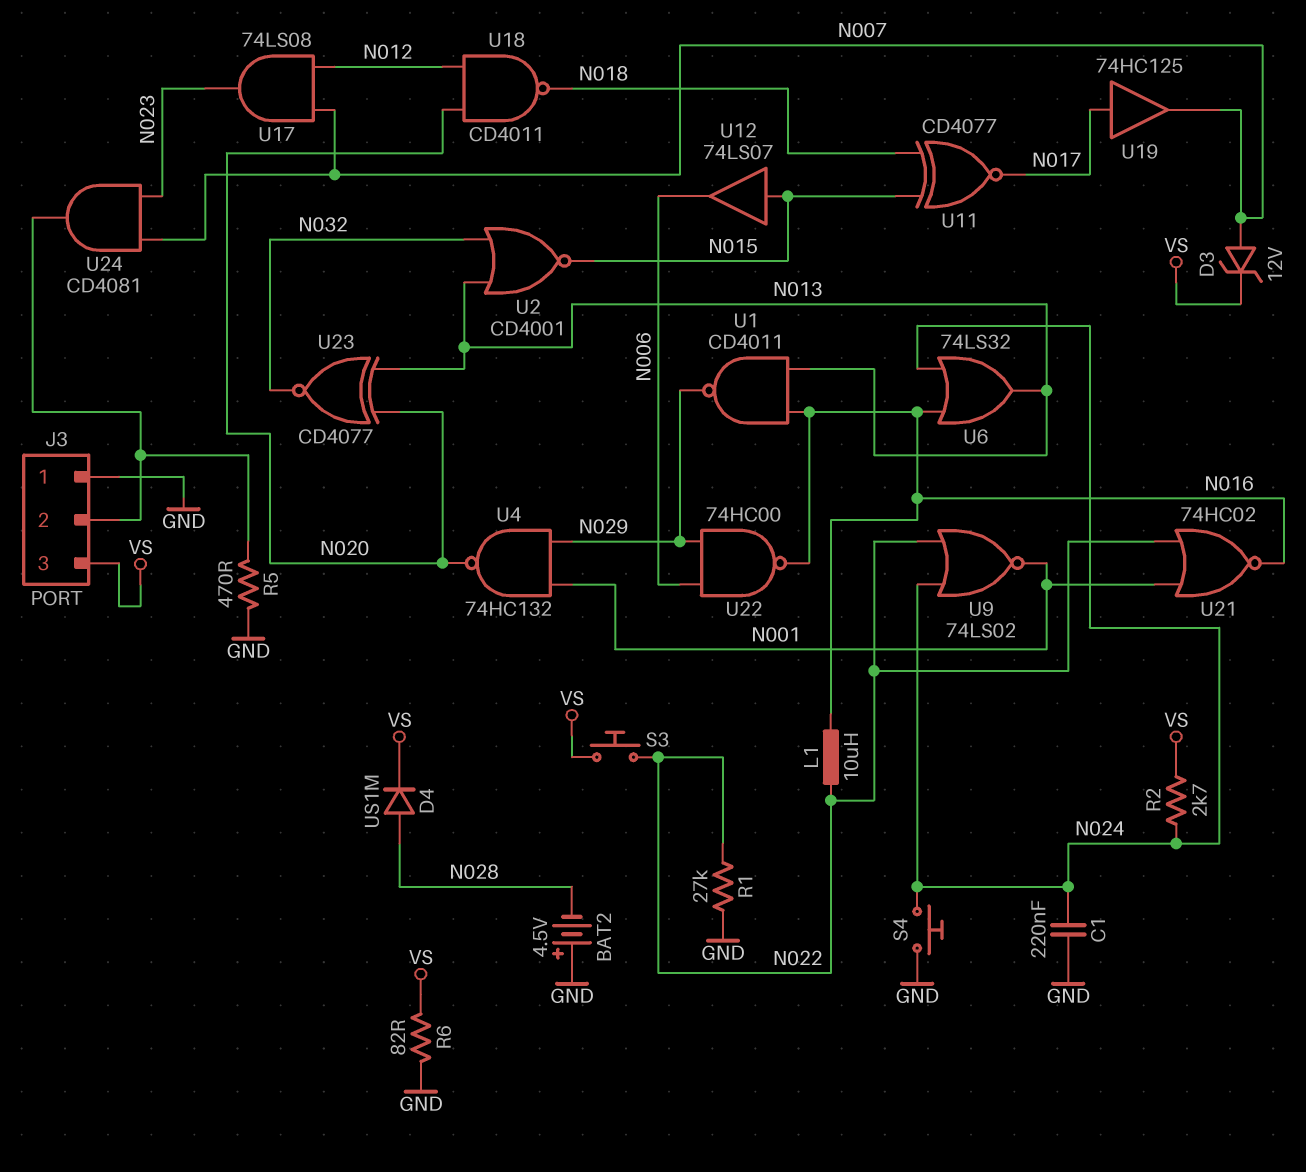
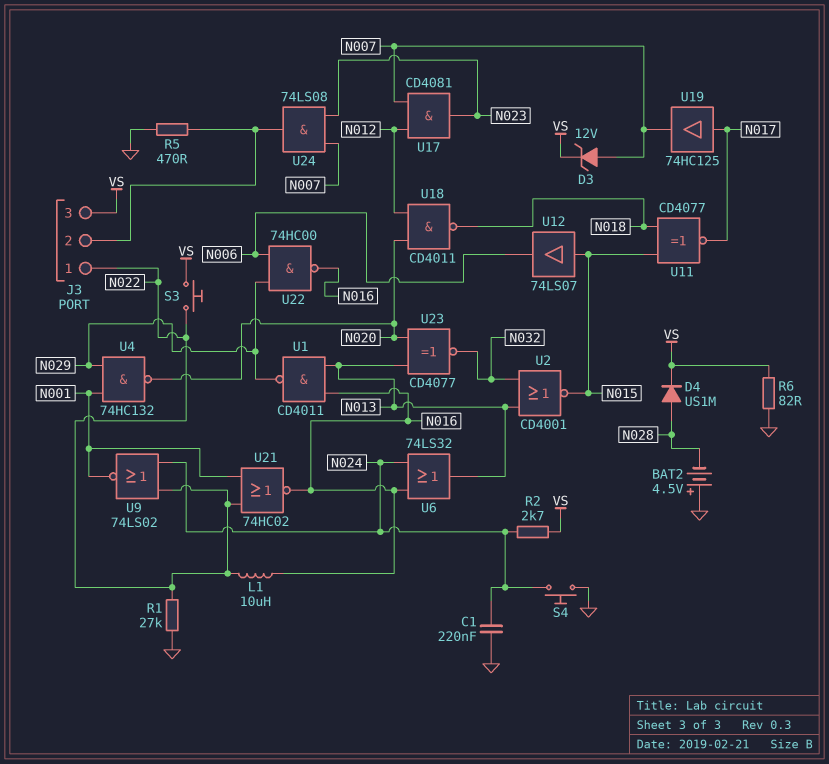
J3 pin 1: GND -> N022
U17: AND 74LS08 (in N007, in N012, out N023) -> AND CD4081 (in N007, in N012, out N023)
U24: AND CD4081 (in N007, in N023, out J3/2) -> AND 74LS08 (in N007, in N023, out J3/2)

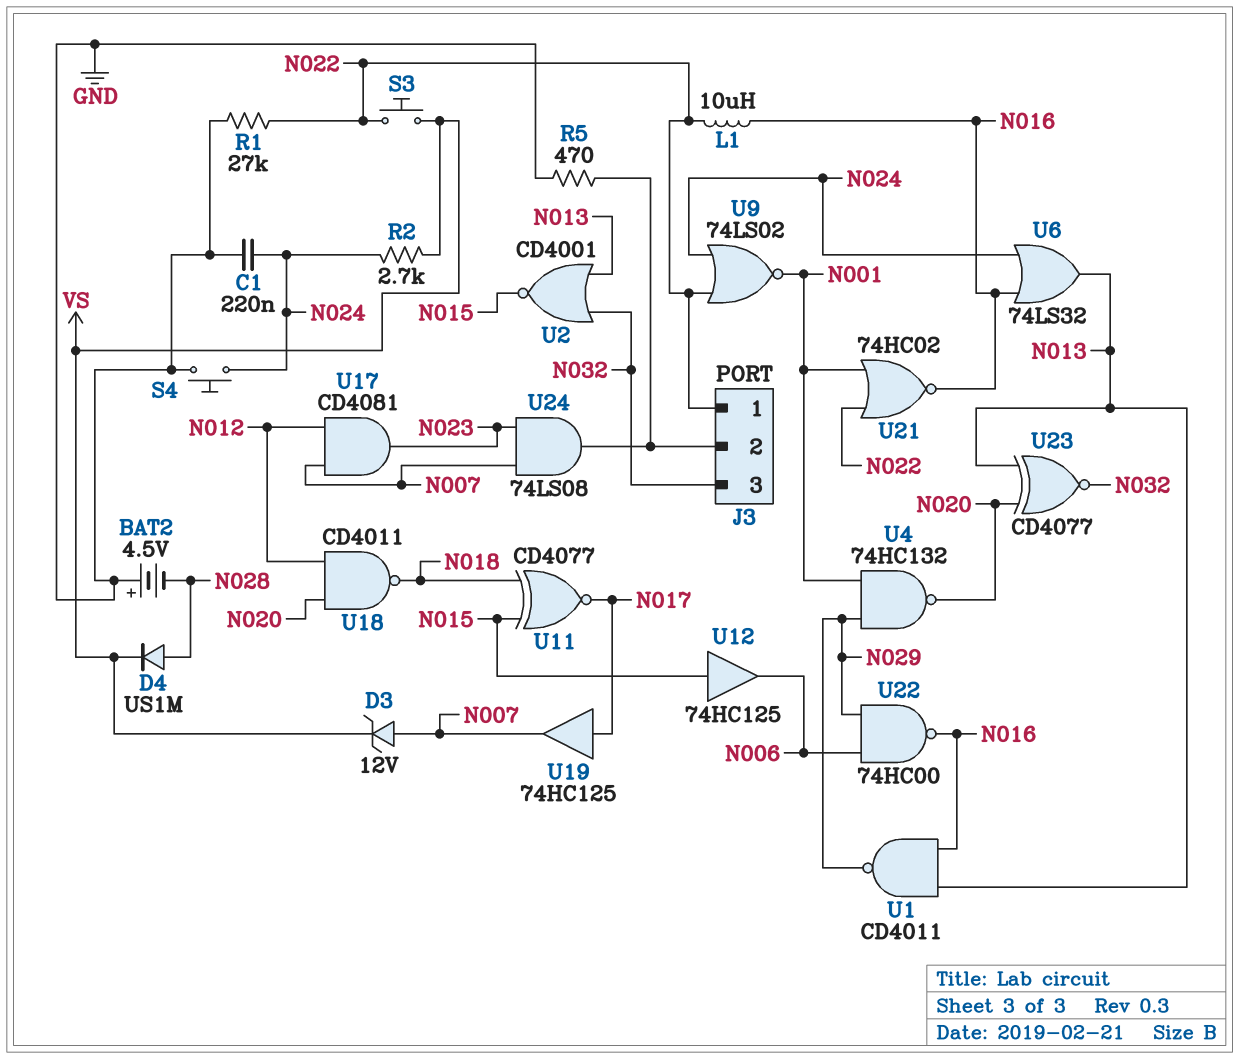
J3 pin 3: VS -> N032
R6: 82 (GND, VS) -> none
U12: buffer 74LS07 (in N015, out N006) -> buffer 74HC125 (in N015, out N006)

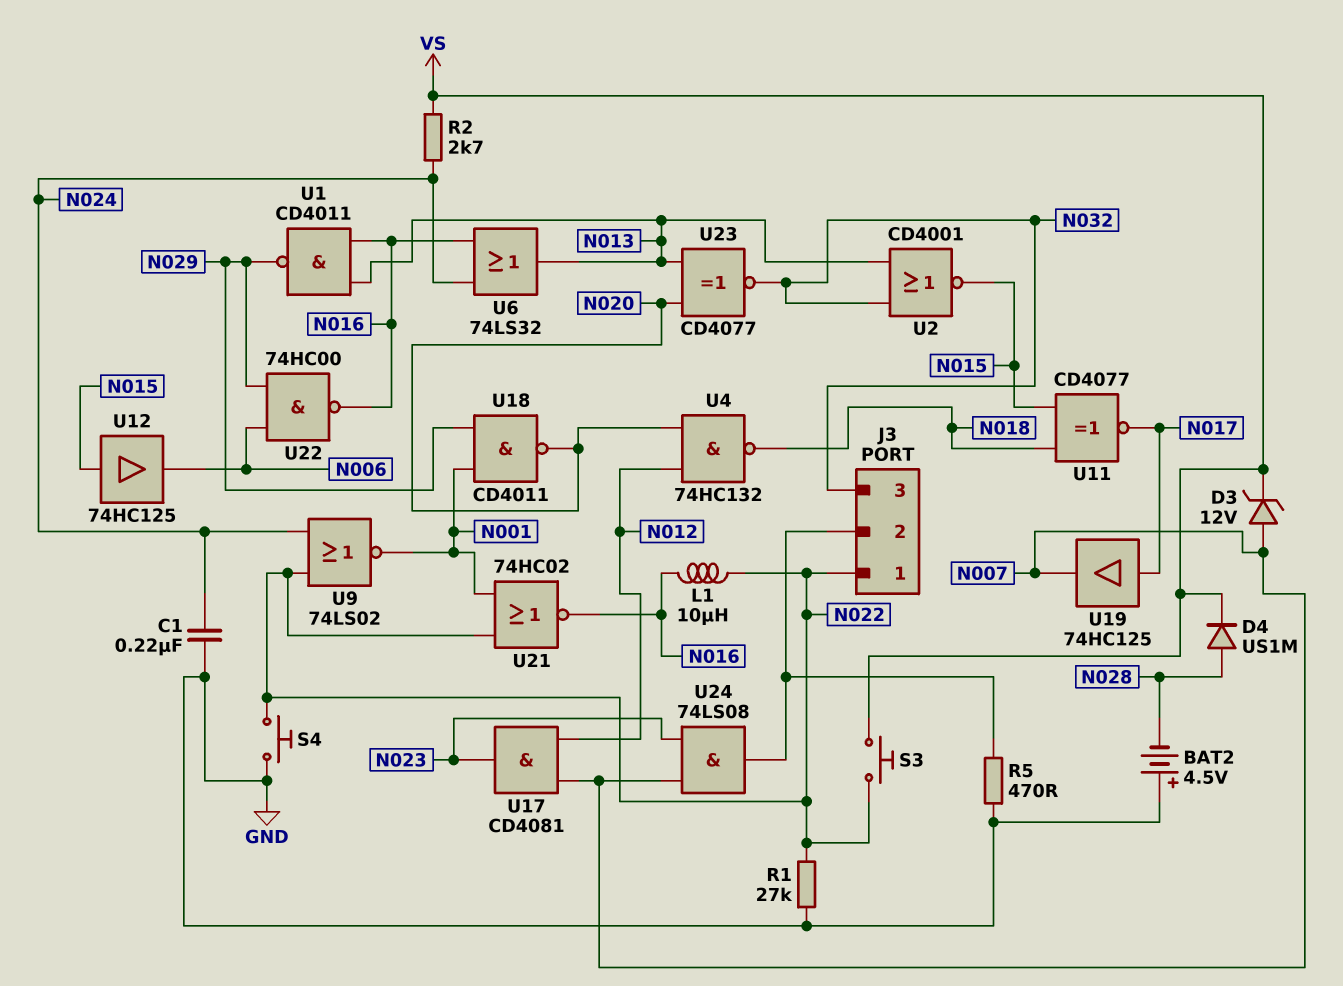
S4: button (GND, N024) -> button (GND, N022)
U4: NAND 74HC132 (in N001, in N029, out N020) -> NAND 74HC132 (in N012, in N020, out N018)
U18: NAND CD4011 (in N012, in N020, out N018) -> NAND CD4011 (in N001, in N029, out N020)

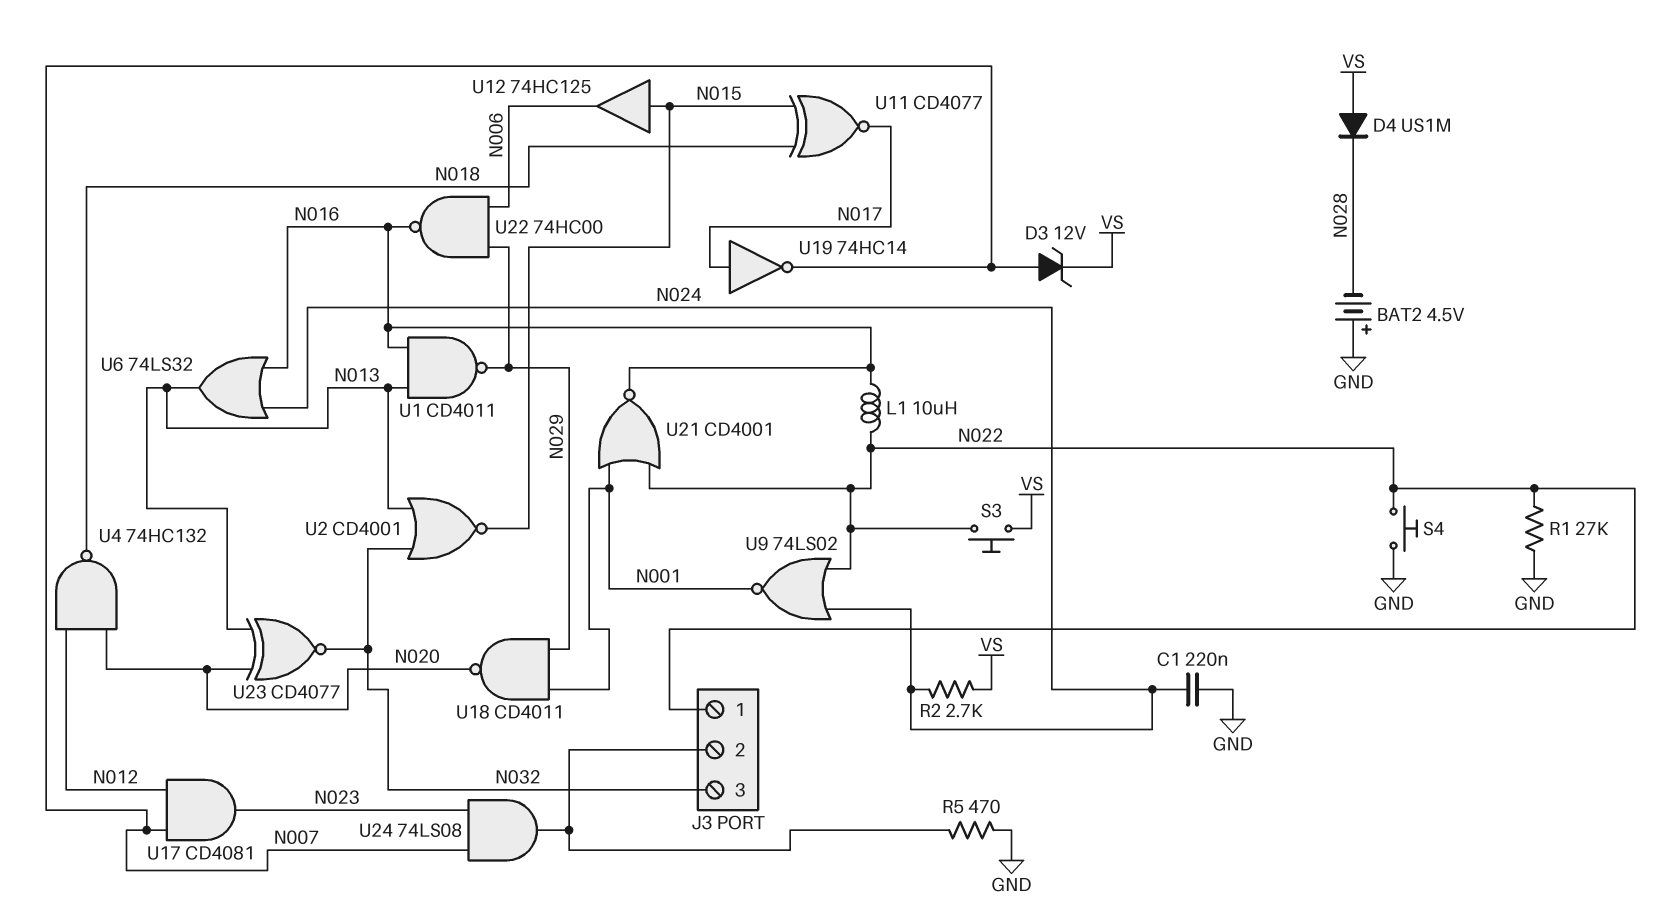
D4: diode US1M (A N028, K VS) -> diode US1M (A VS, K N028)
U19: buffer 74HC125 (in N017, out N007) -> NOT 74HC14 (in N017, out N007)
U21: NOR 74HC02 (in N001, in N022, out N016) -> NOR CD4001 (in N001, in N022, out N016)

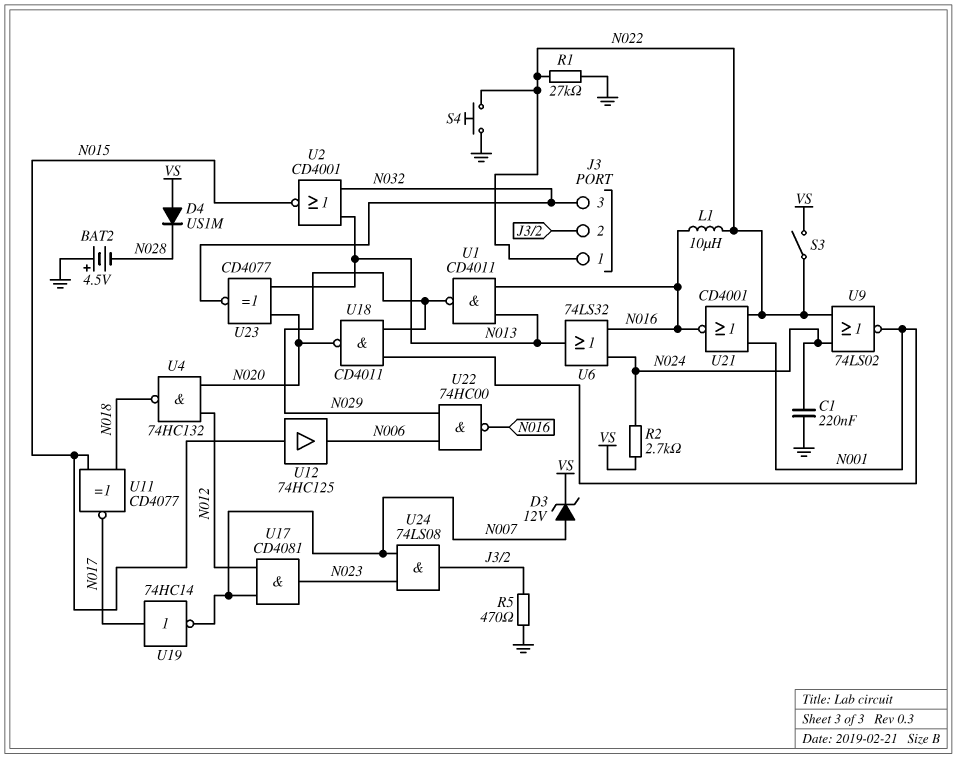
S3: button (N022, VS) -> switch (N022, VS)

